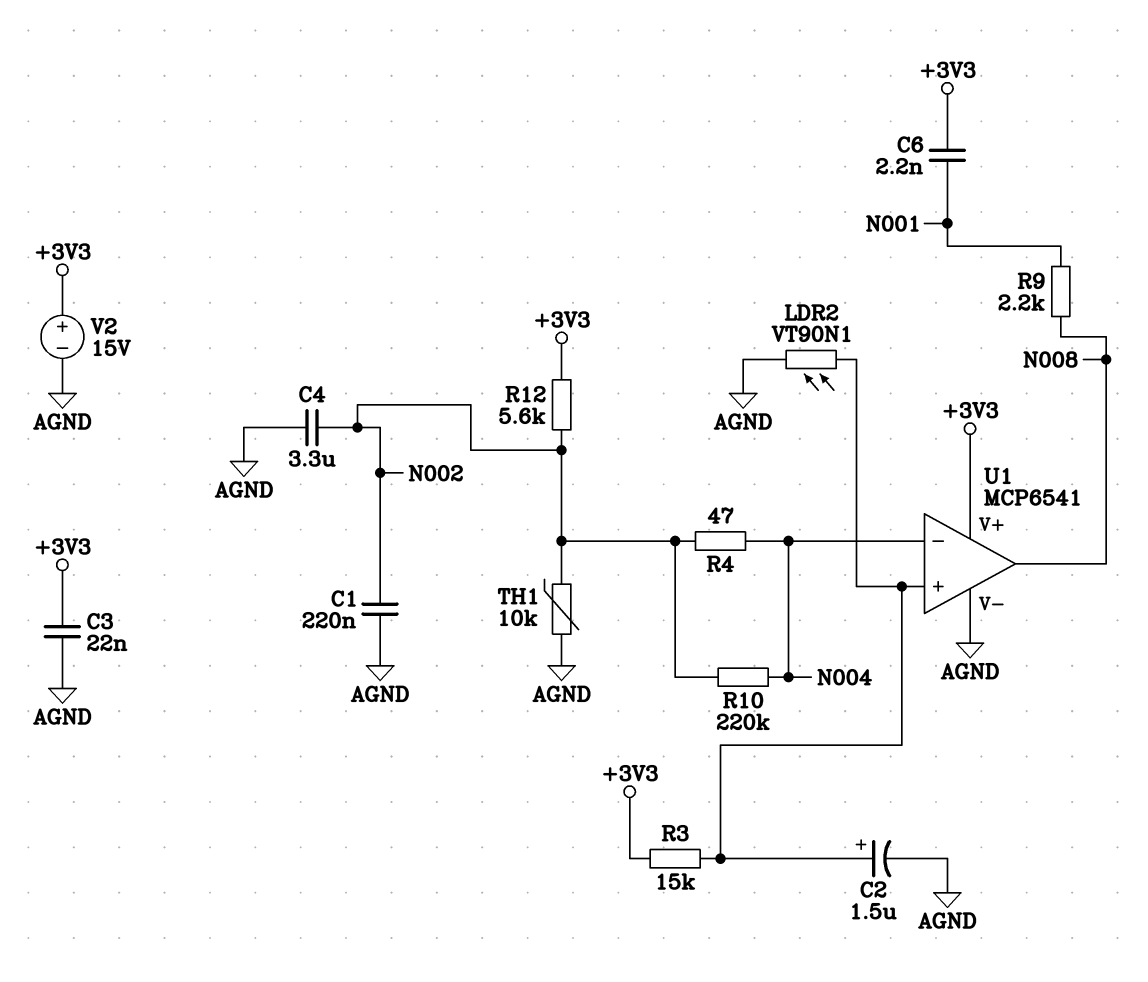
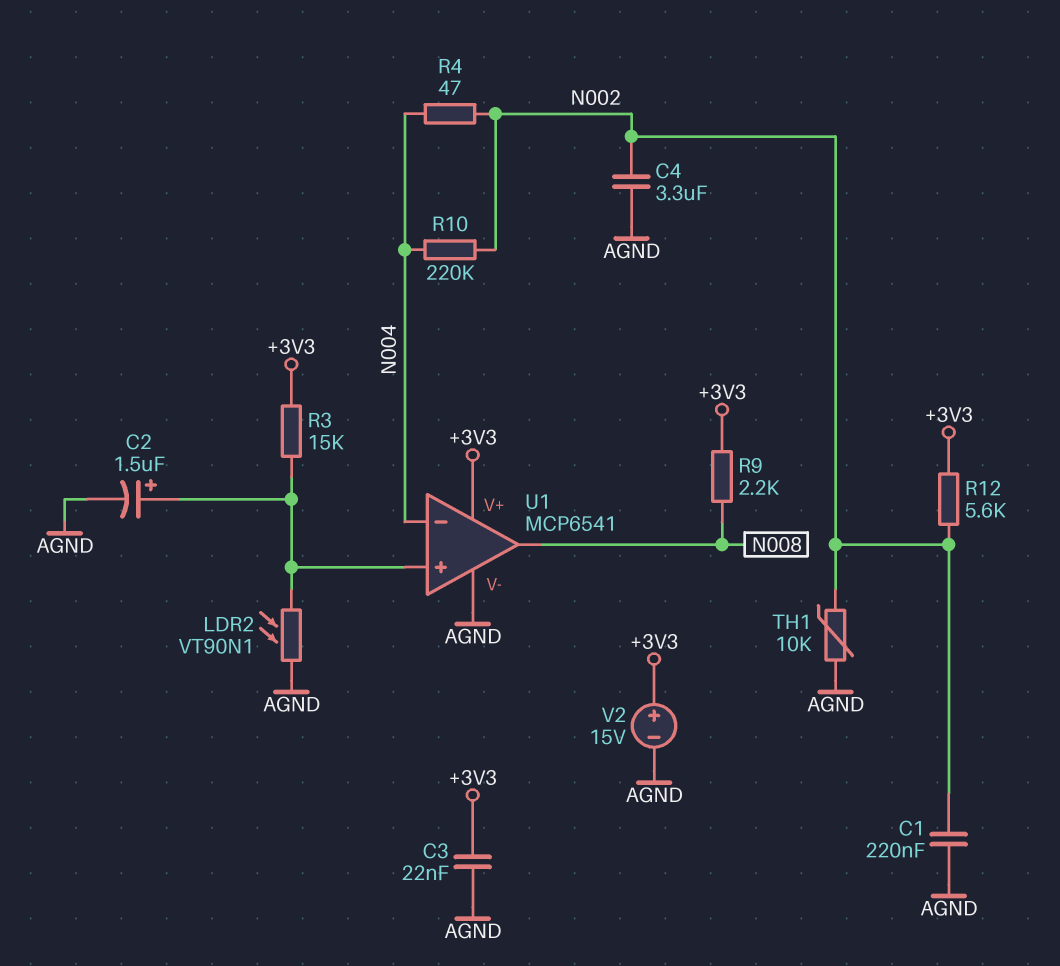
C6: 2.2nF (+3V3, N001) -> none
R9: 2.2k (N001, N008) -> 2.2k (+3V3, N008)

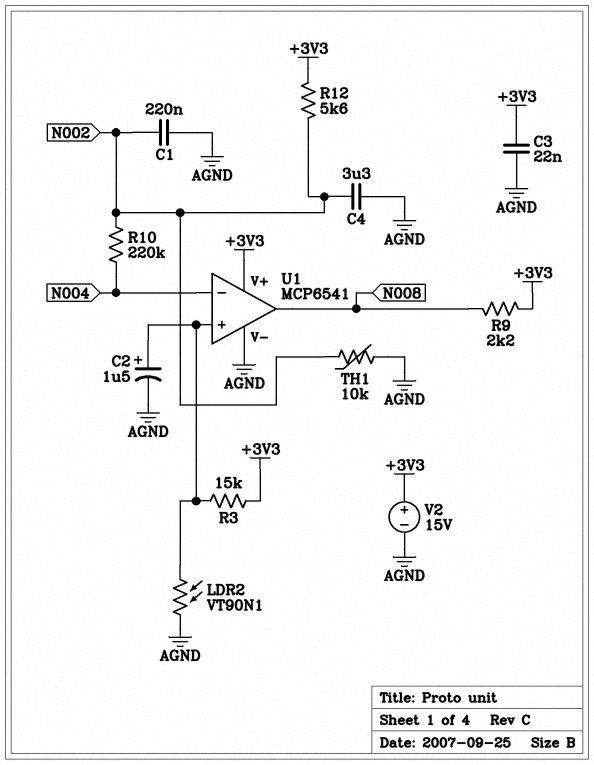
R4: 47 (N002, N004) -> none

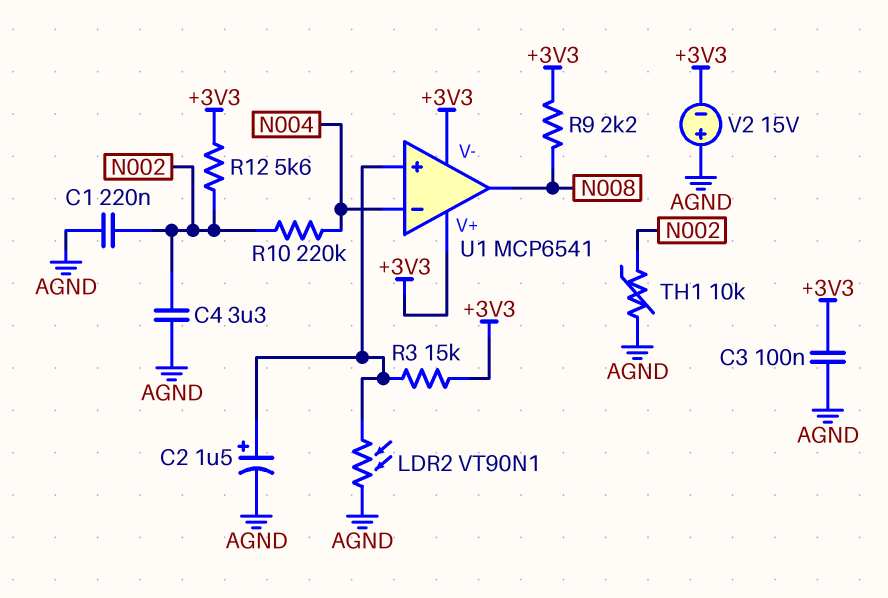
C3: 22nF (+3V3, AGND) -> 100nF (+3V3, AGND)
U1 pin V-: AGND -> +3V3
V2: 15V (plus +3V3, minus AGND) -> 15V (plus AGND, minus +3V3)

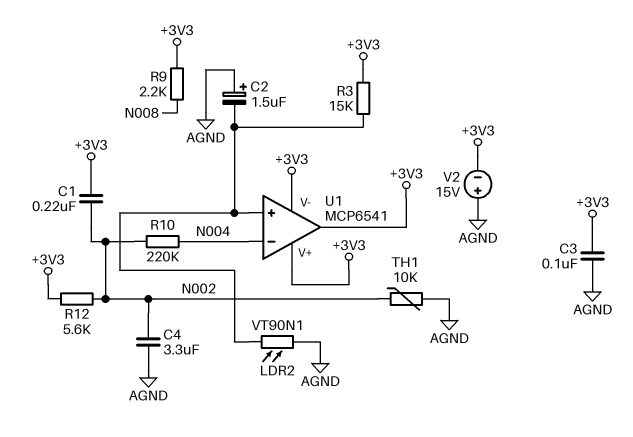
C1: 220nF (AGND, N002) -> 220nF (+3V3, N002)
C2: 1.5uF (plus U1/in+, minus AGND) -> 1.5uF (plus AGND, minus U1/in+)
U1 pin out: N008 -> +3V3

